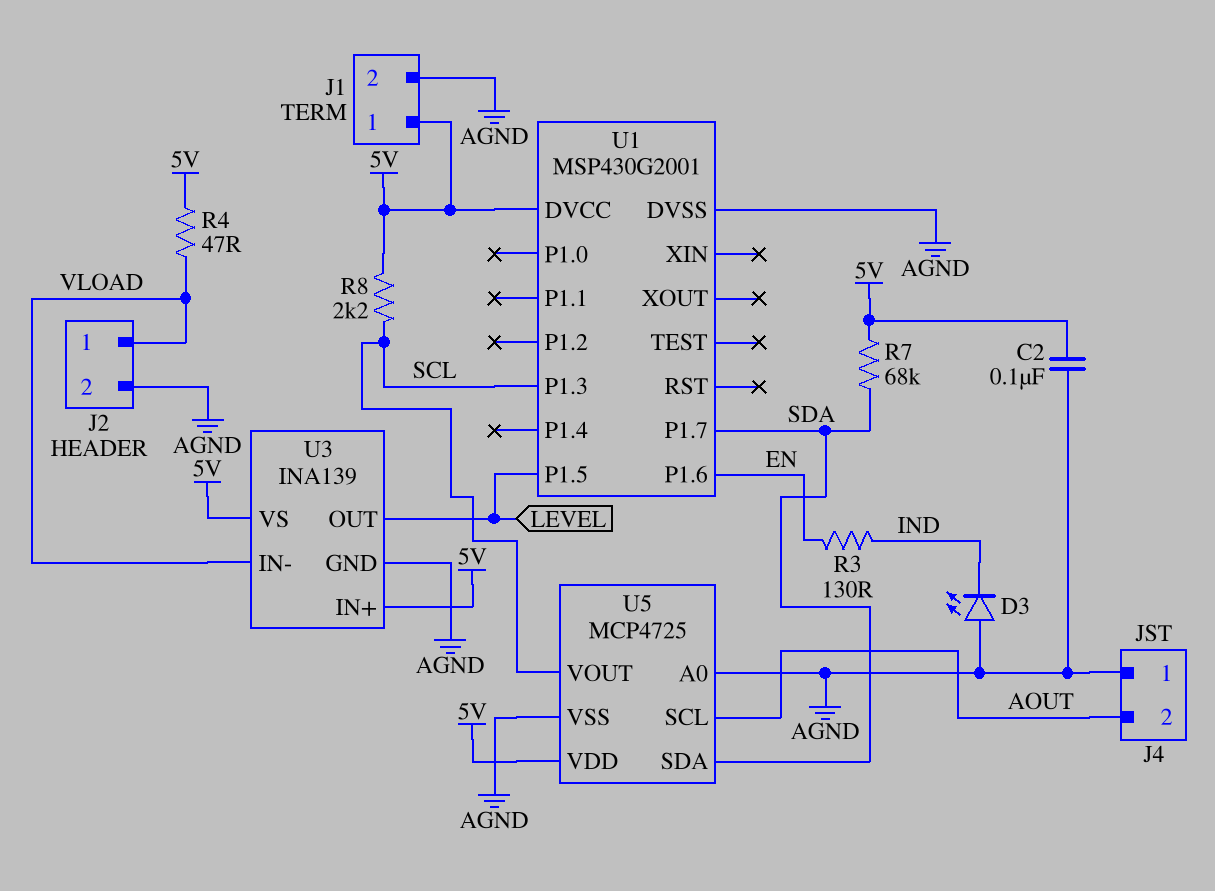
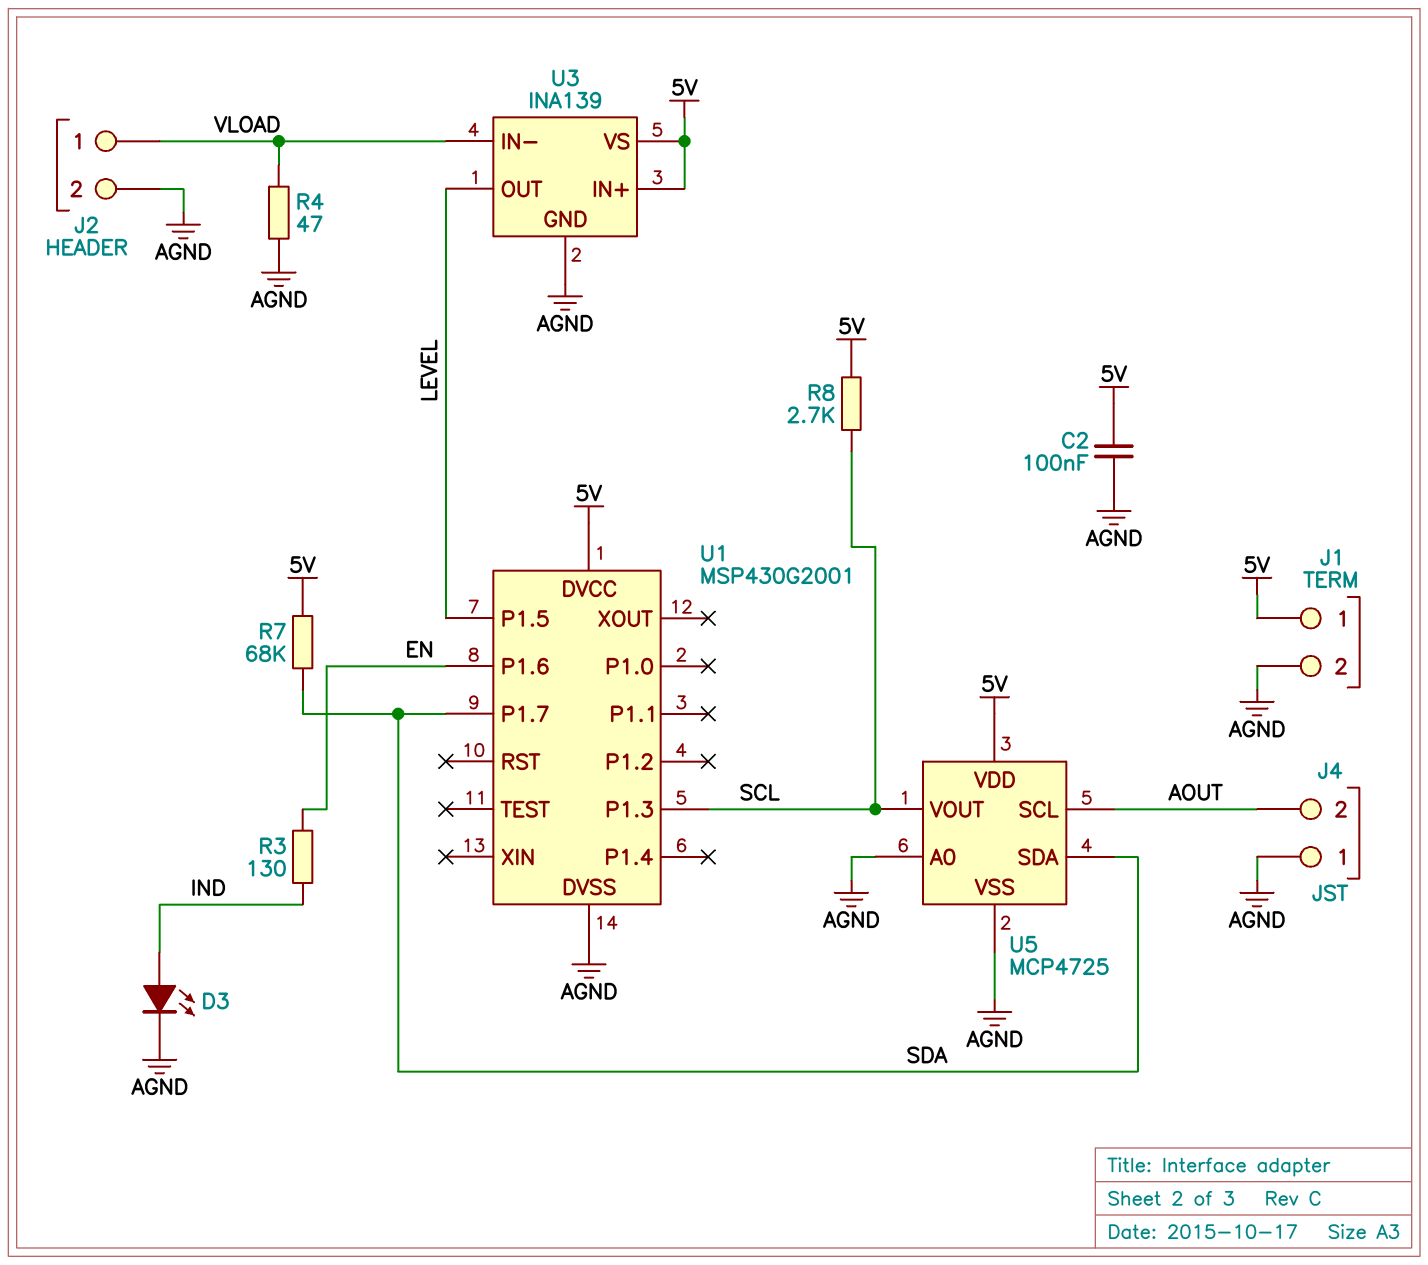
D3: LED (A AGND, K IND) -> LED (A IND, K AGND)
R4: 47 (5V, VLOAD) -> 47 (AGND, VLOAD)
R8: 2.2k (5V, SCL) -> 2.7k (5V, SCL)

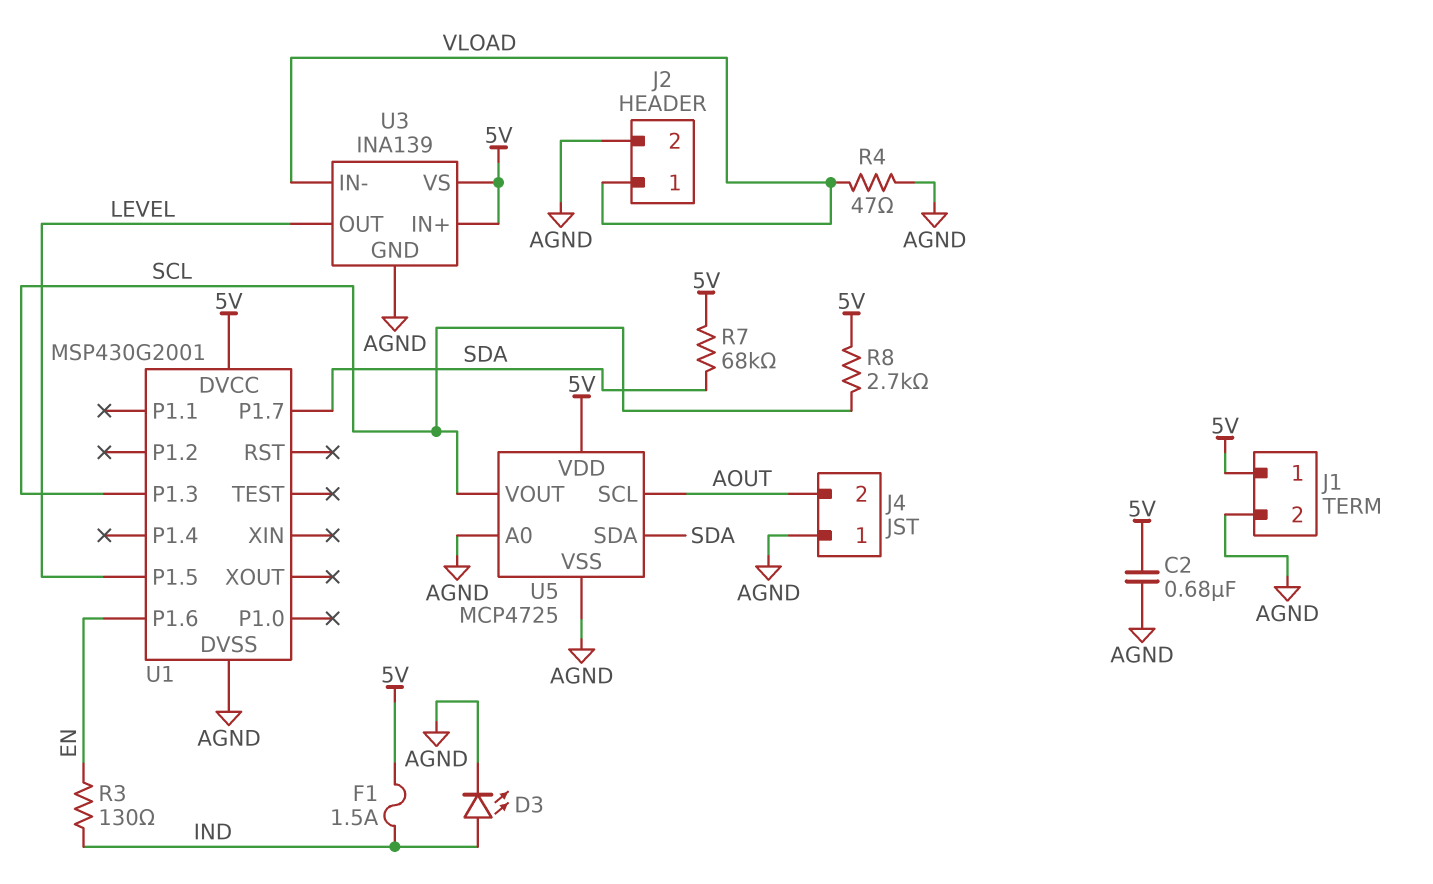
C2: 100nF (5V, AGND) -> 680nF (5V, AGND)
F1: none -> 1.5A (5V, IND)

